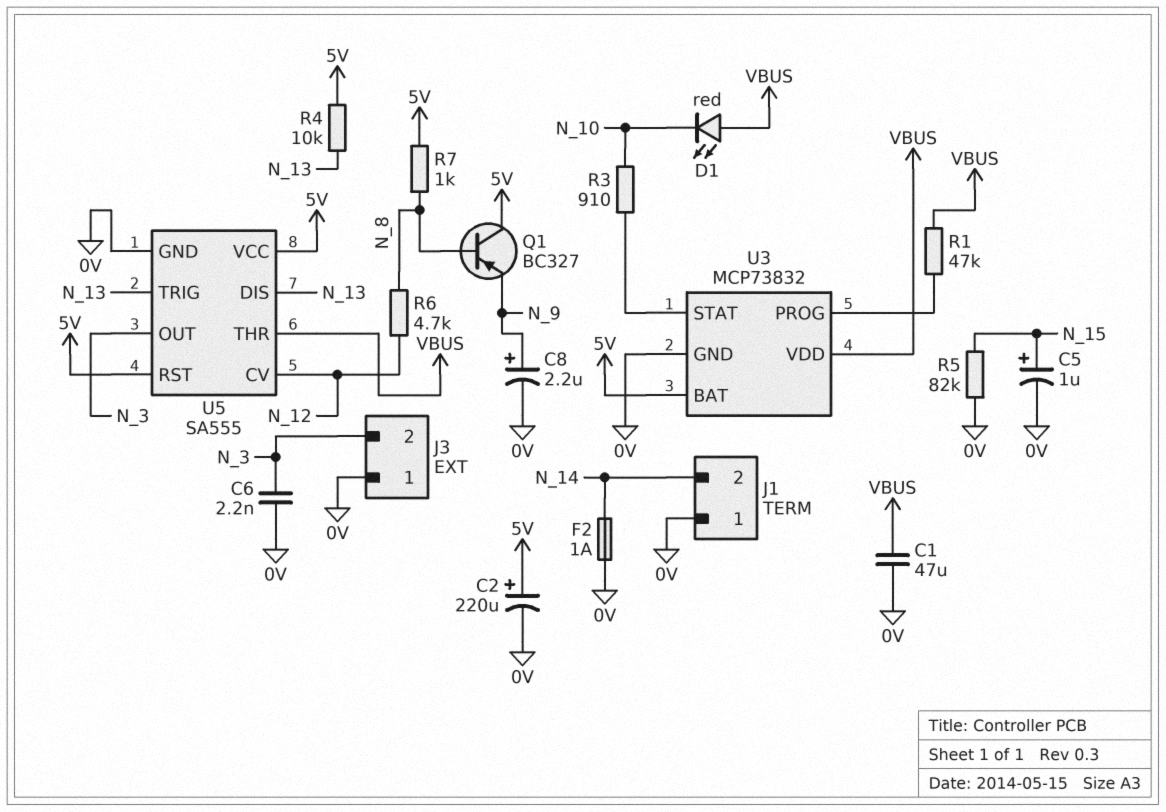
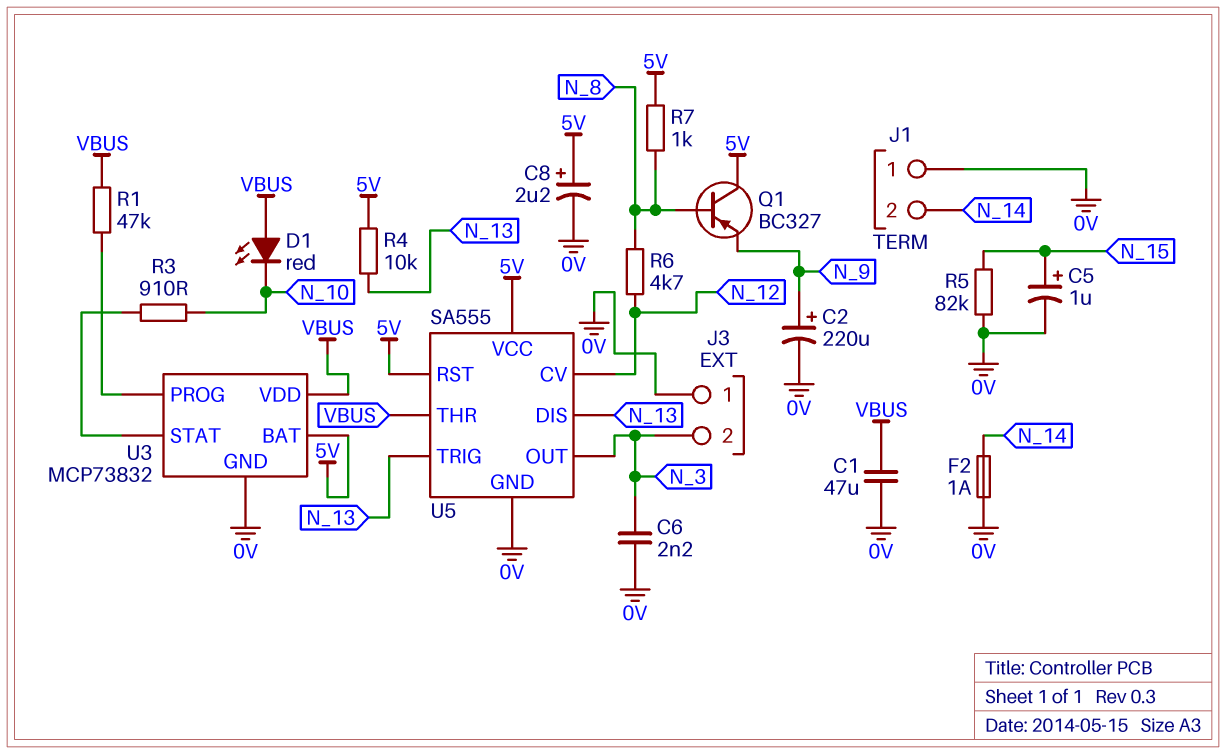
C2: 220uF (plus 5V, minus 0V) -> 220uF (plus N_9, minus 0V)
C8: 2.2uF (plus N_9, minus 0V) -> 2.2uF (plus 5V, minus 0V)

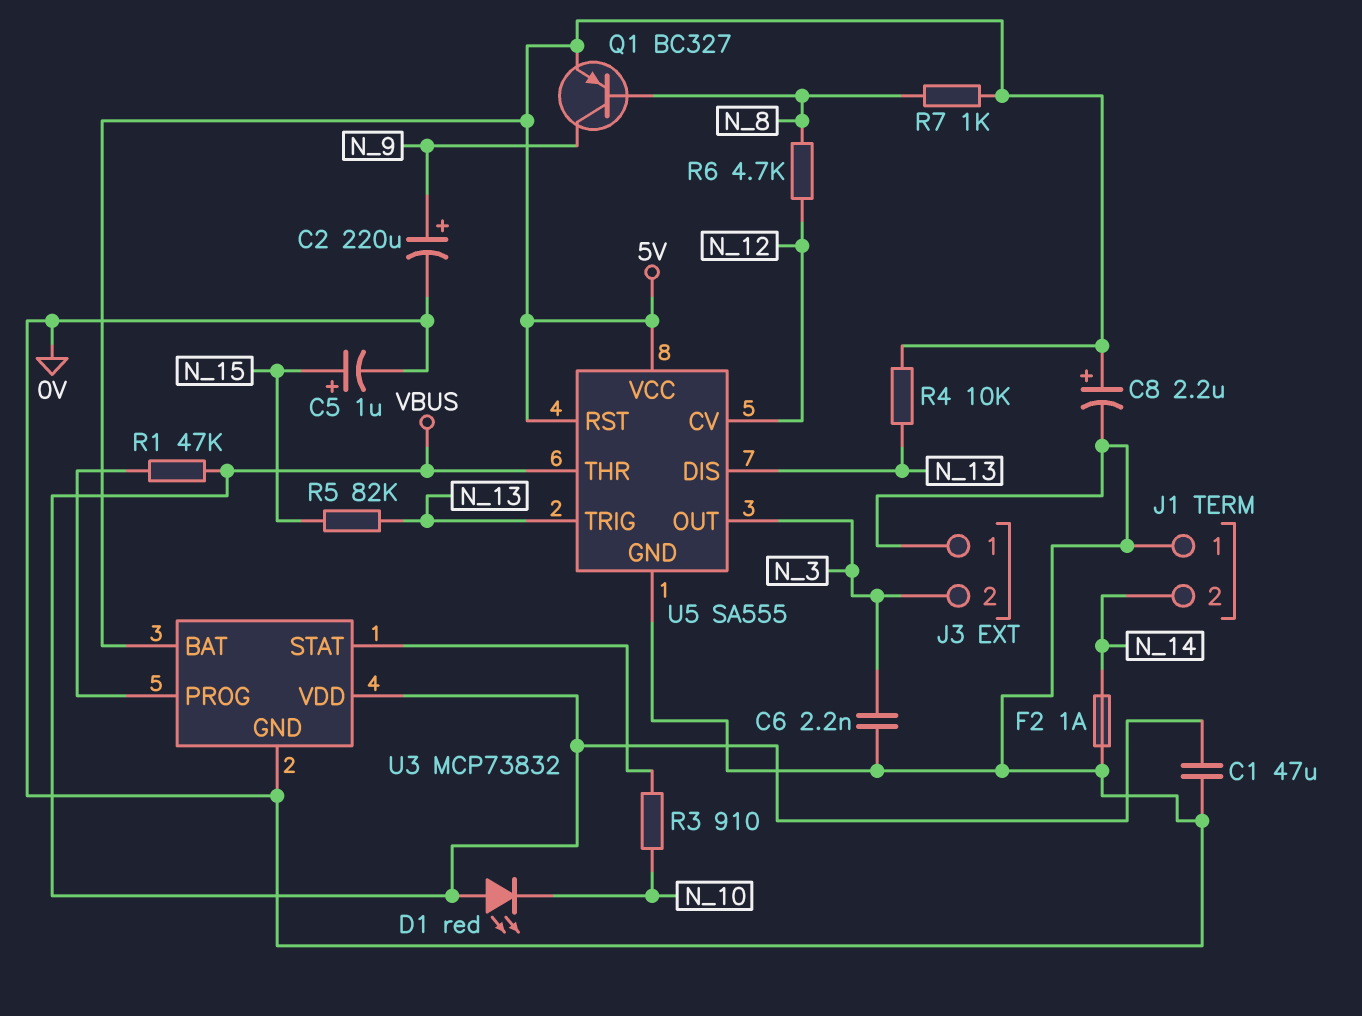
Q1: PNP BC327 (B N_8, C 5V, E N_9) -> PNP BC327 (B N_8, C N_9, E 5V)
R5: 82k (0V, N_15) -> 82k (N_13, N_15)

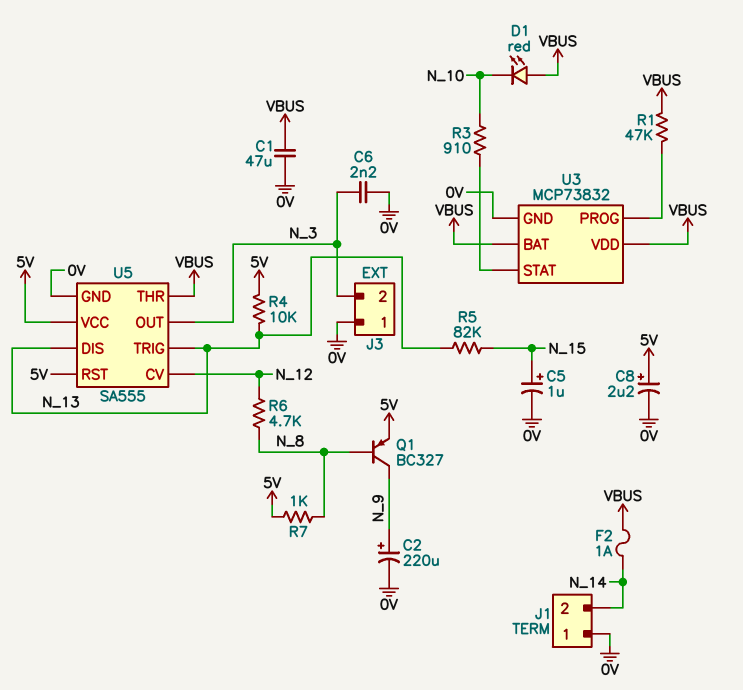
F2: 1A (0V, N_14) -> 1A (N_14, VBUS)
U3 pin BAT: 5V -> VBUS

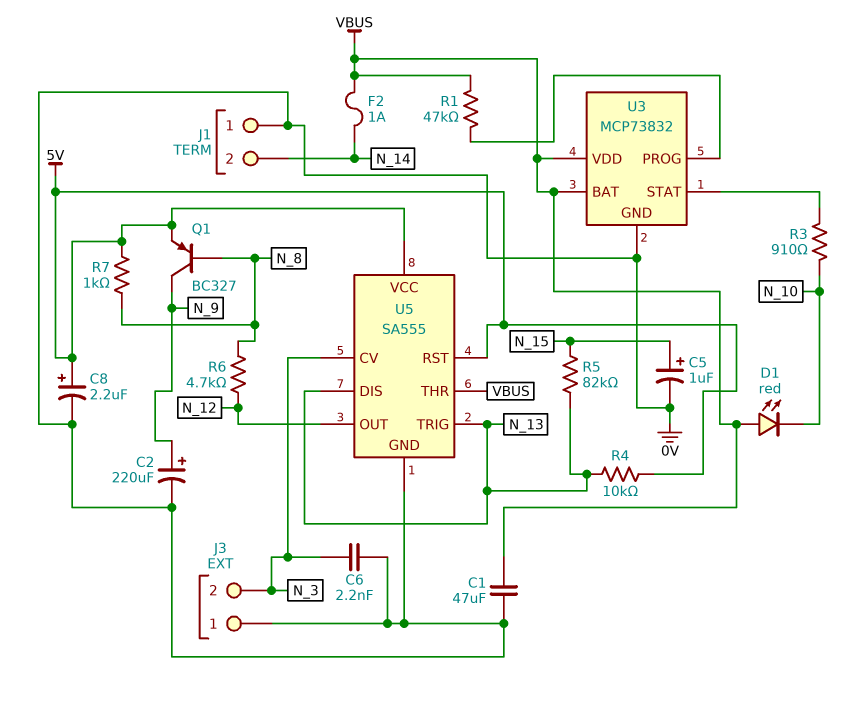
U5 pin CV: N_12 -> N_3
U5 pin OUT: N_3 -> N_12

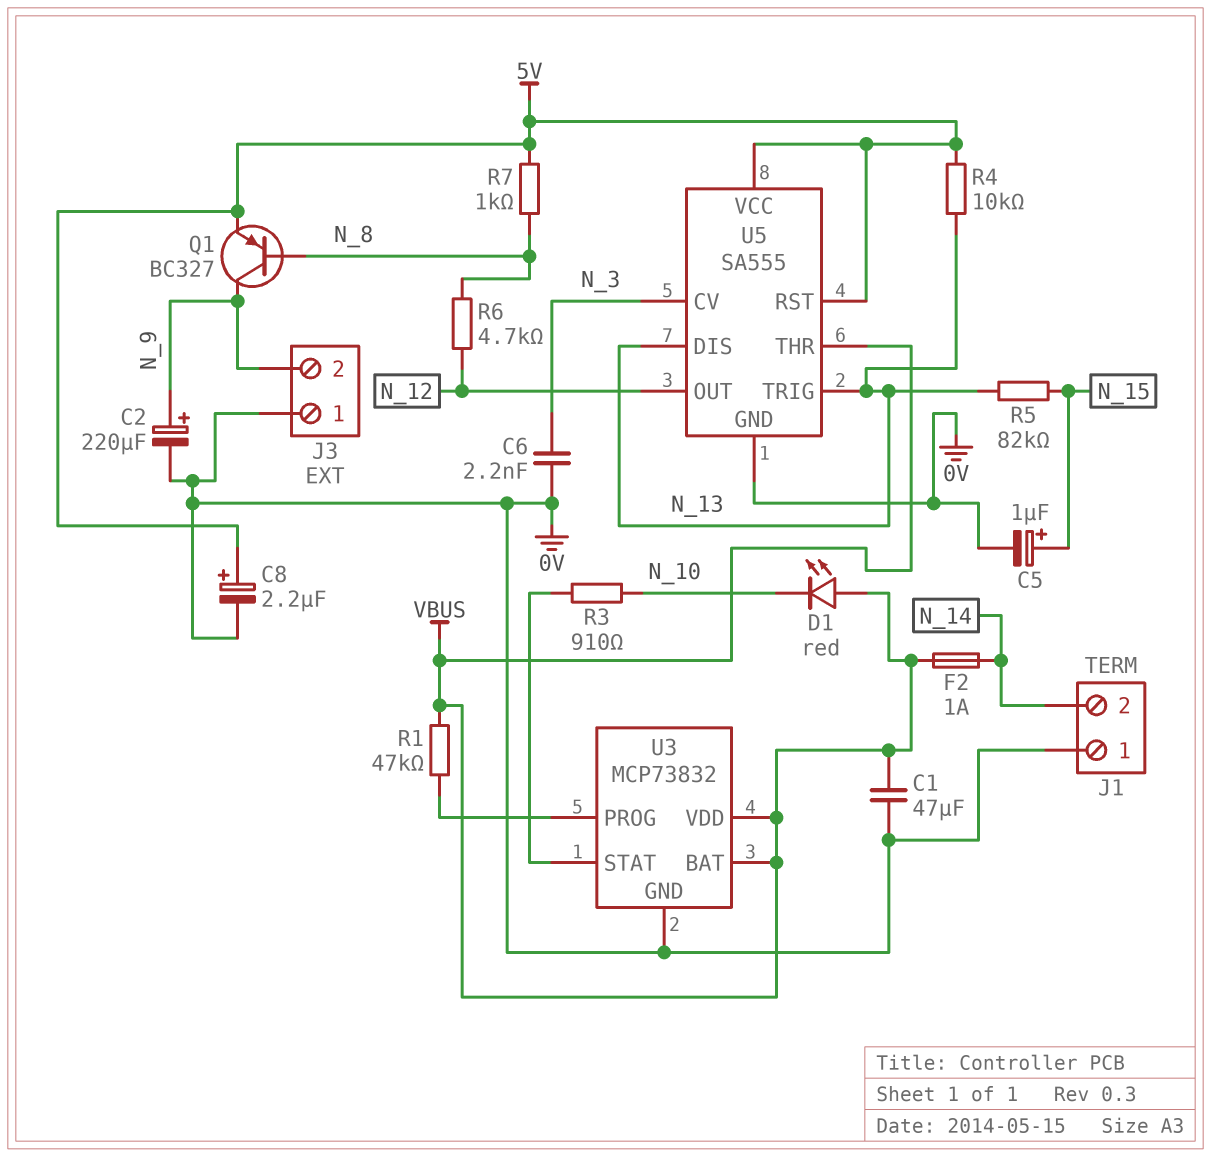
J3 pin 2: N_3 -> N_9

